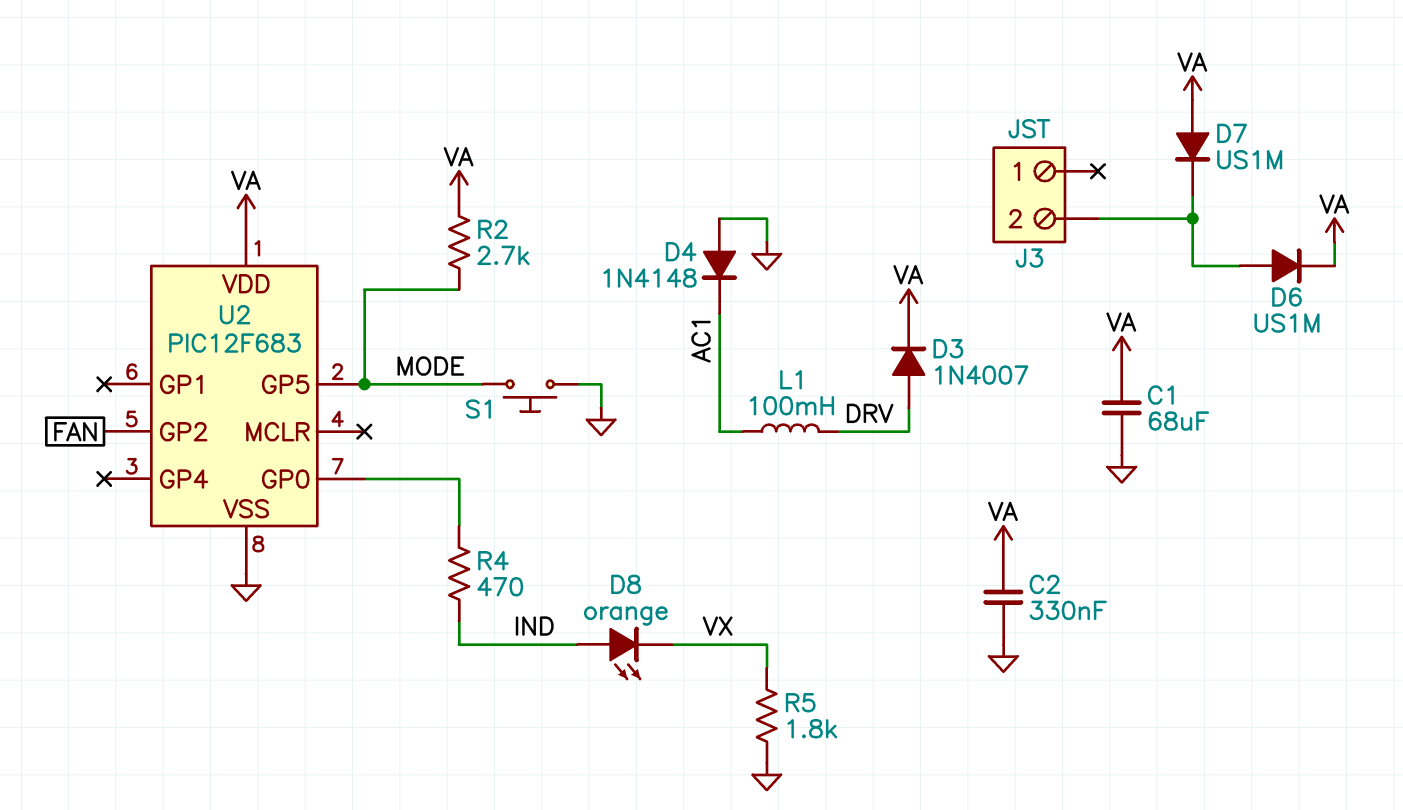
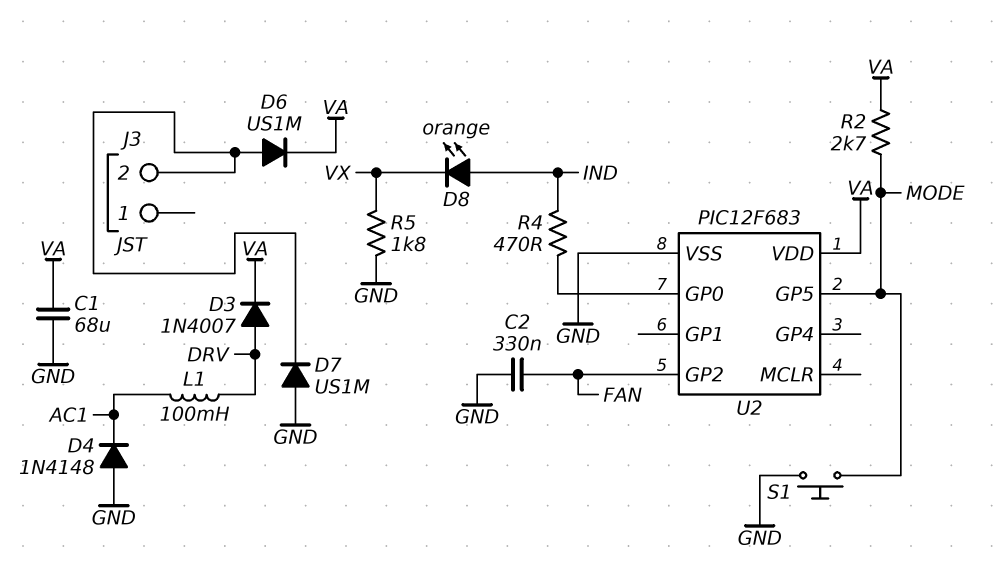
C2: 330nF (GND, VA) -> 330nF (FAN, GND)
D7: diode US1M (A VA, K J3/2) -> diode US1M (A GND, K J3/2)

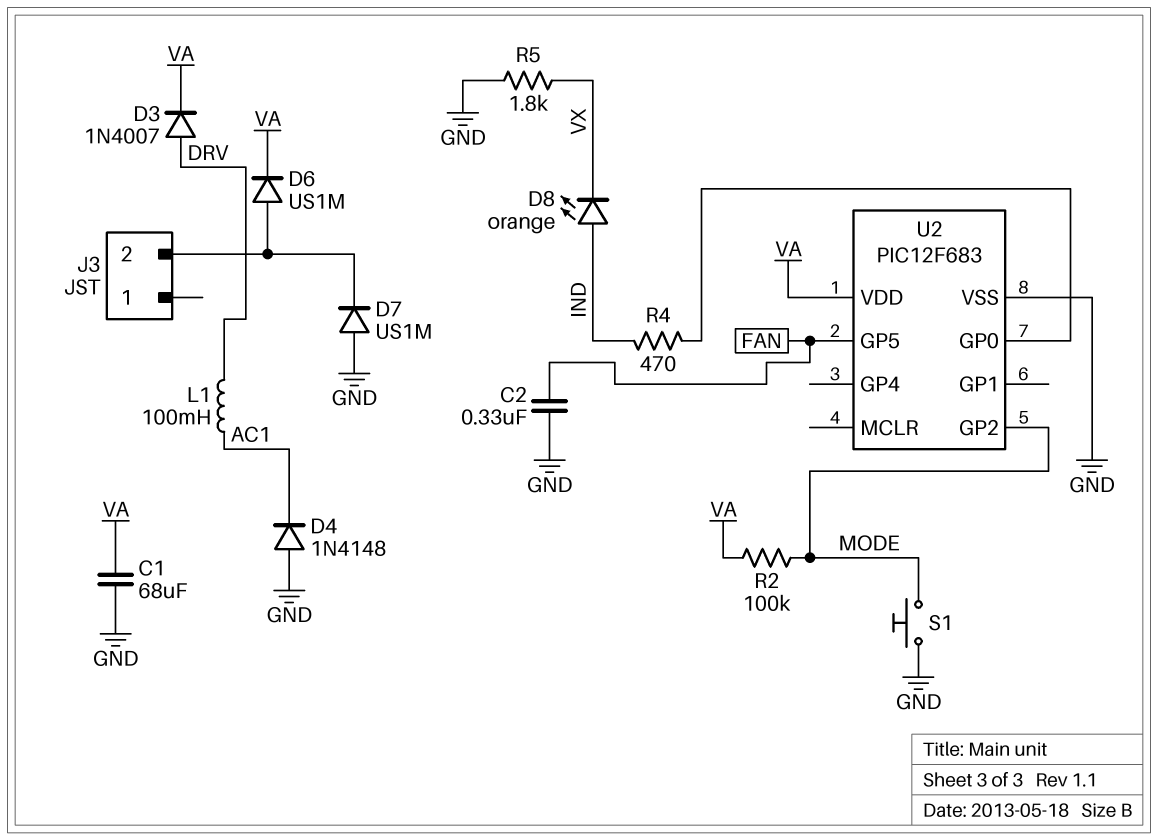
R2: 2.7k (MODE, VA) -> 100k (MODE, VA)
U2 pin GP2: FAN -> MODE
U2 pin GP5: MODE -> FAN

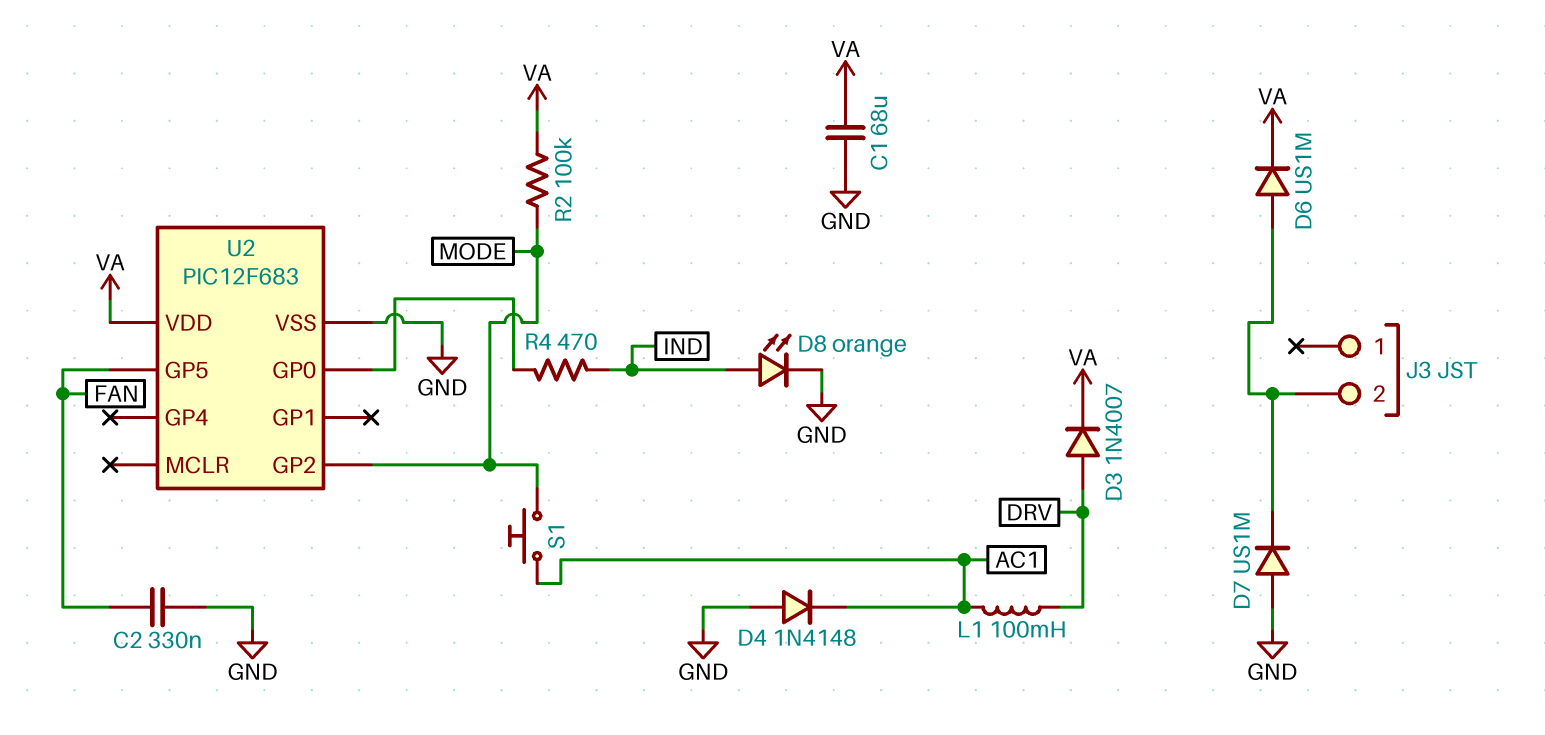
D8: LED orange (A IND, K VX) -> LED orange (A IND, K GND)
R5: 1.8k (GND, VX) -> none
S1: button (GND, MODE) -> button (AC1, MODE)

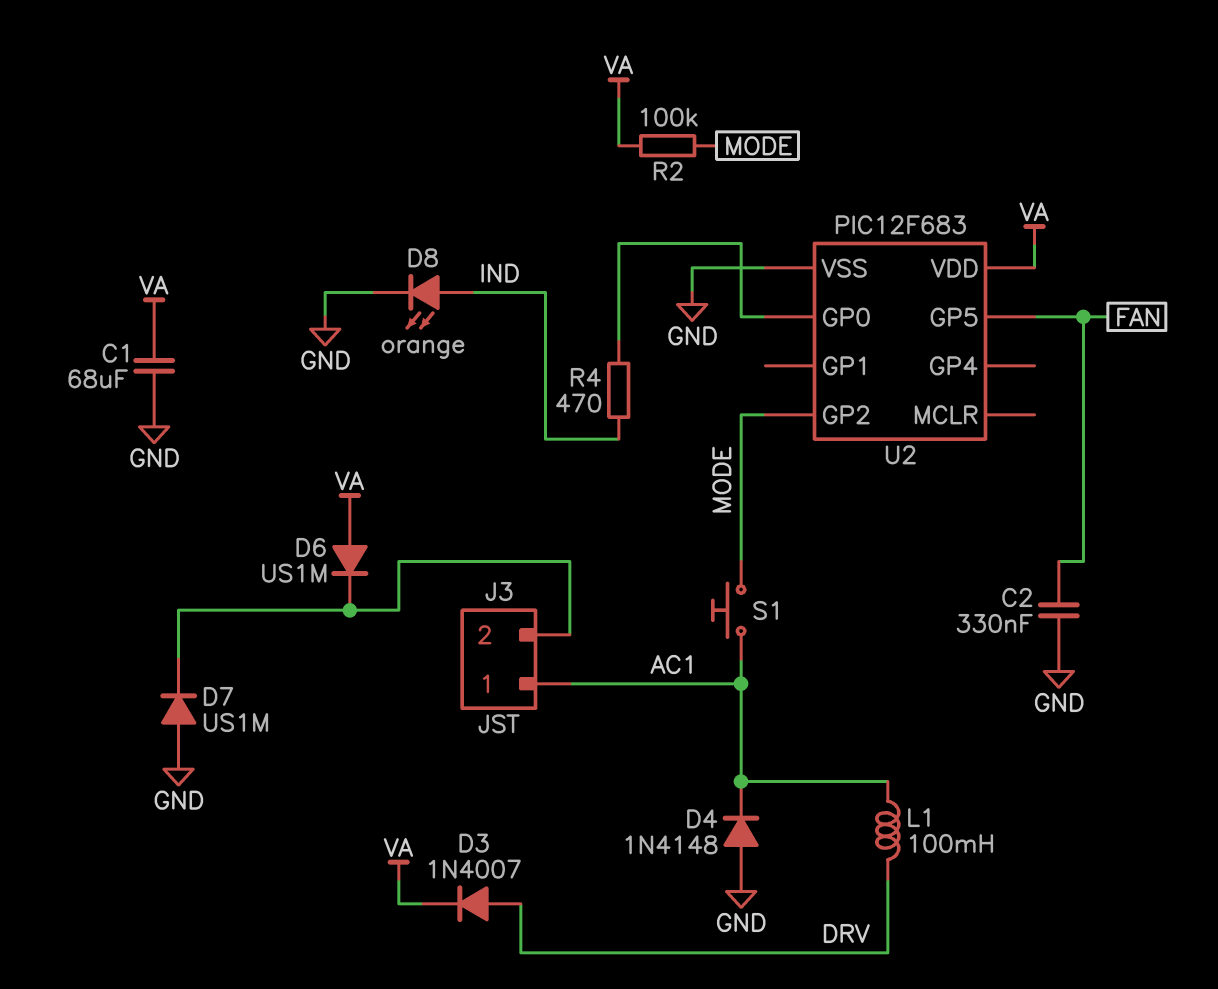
D6: diode US1M (A J3/2, K VA) -> diode US1M (A VA, K J3/2)
J3 pin 1: none -> AC1

